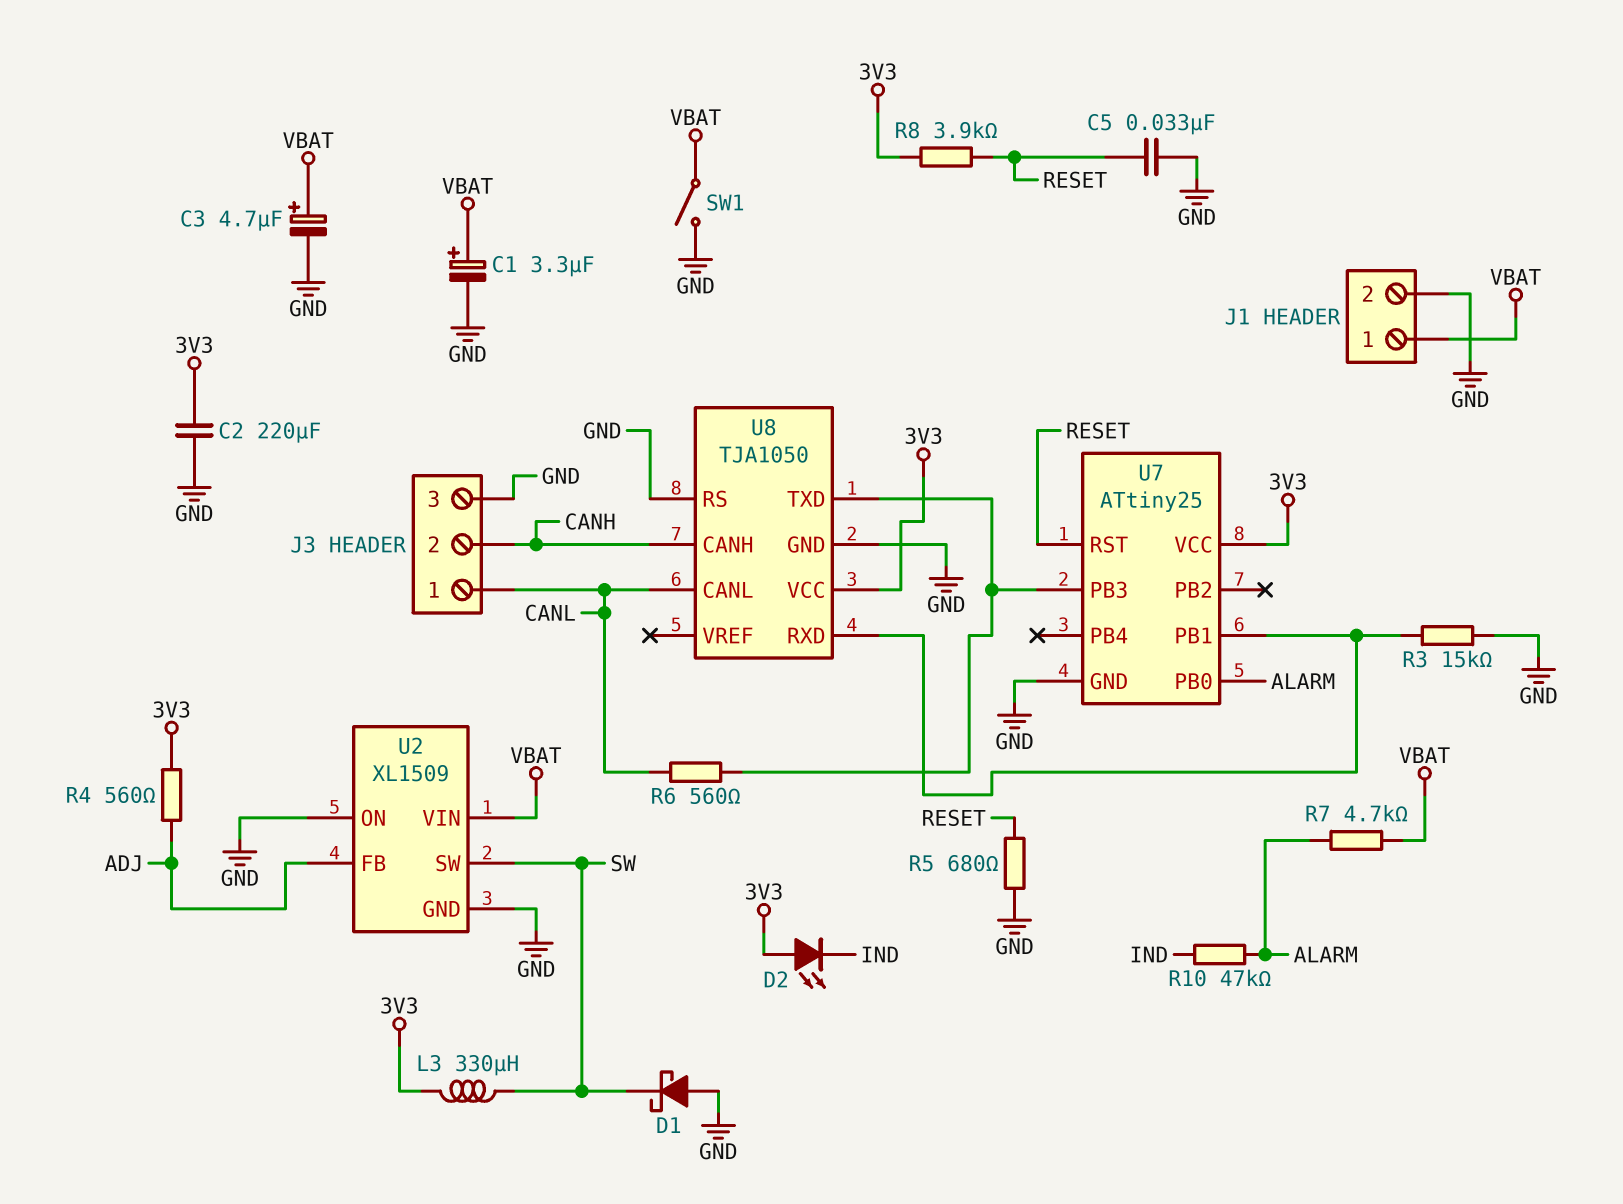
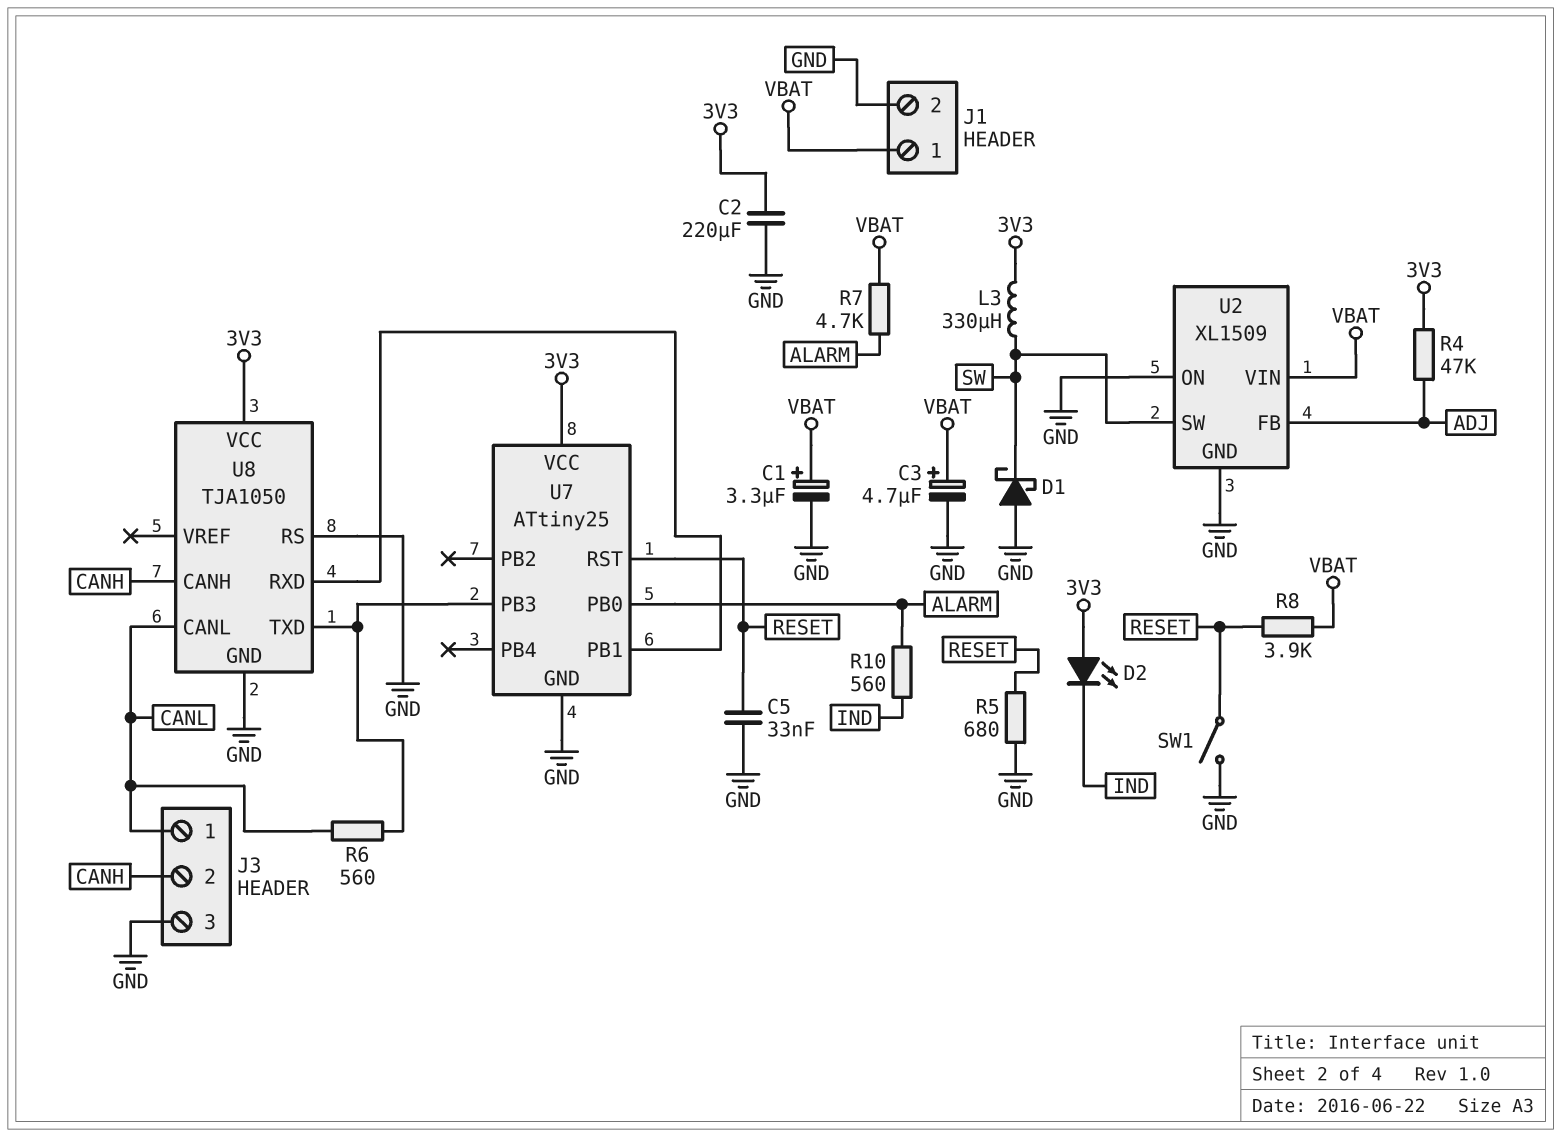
R3: 15k (GND, U7/PB1) -> none
R4: 560 (3V3, ADJ) -> 47k (3V3, ADJ)
R8: 3.9k (3V3, RESET) -> 3.9k (RESET, VBAT)
R10: 47k (ALARM, IND) -> 560 (ALARM, IND)
SW1: switch (GND, VBAT) -> switch (GND, RESET)

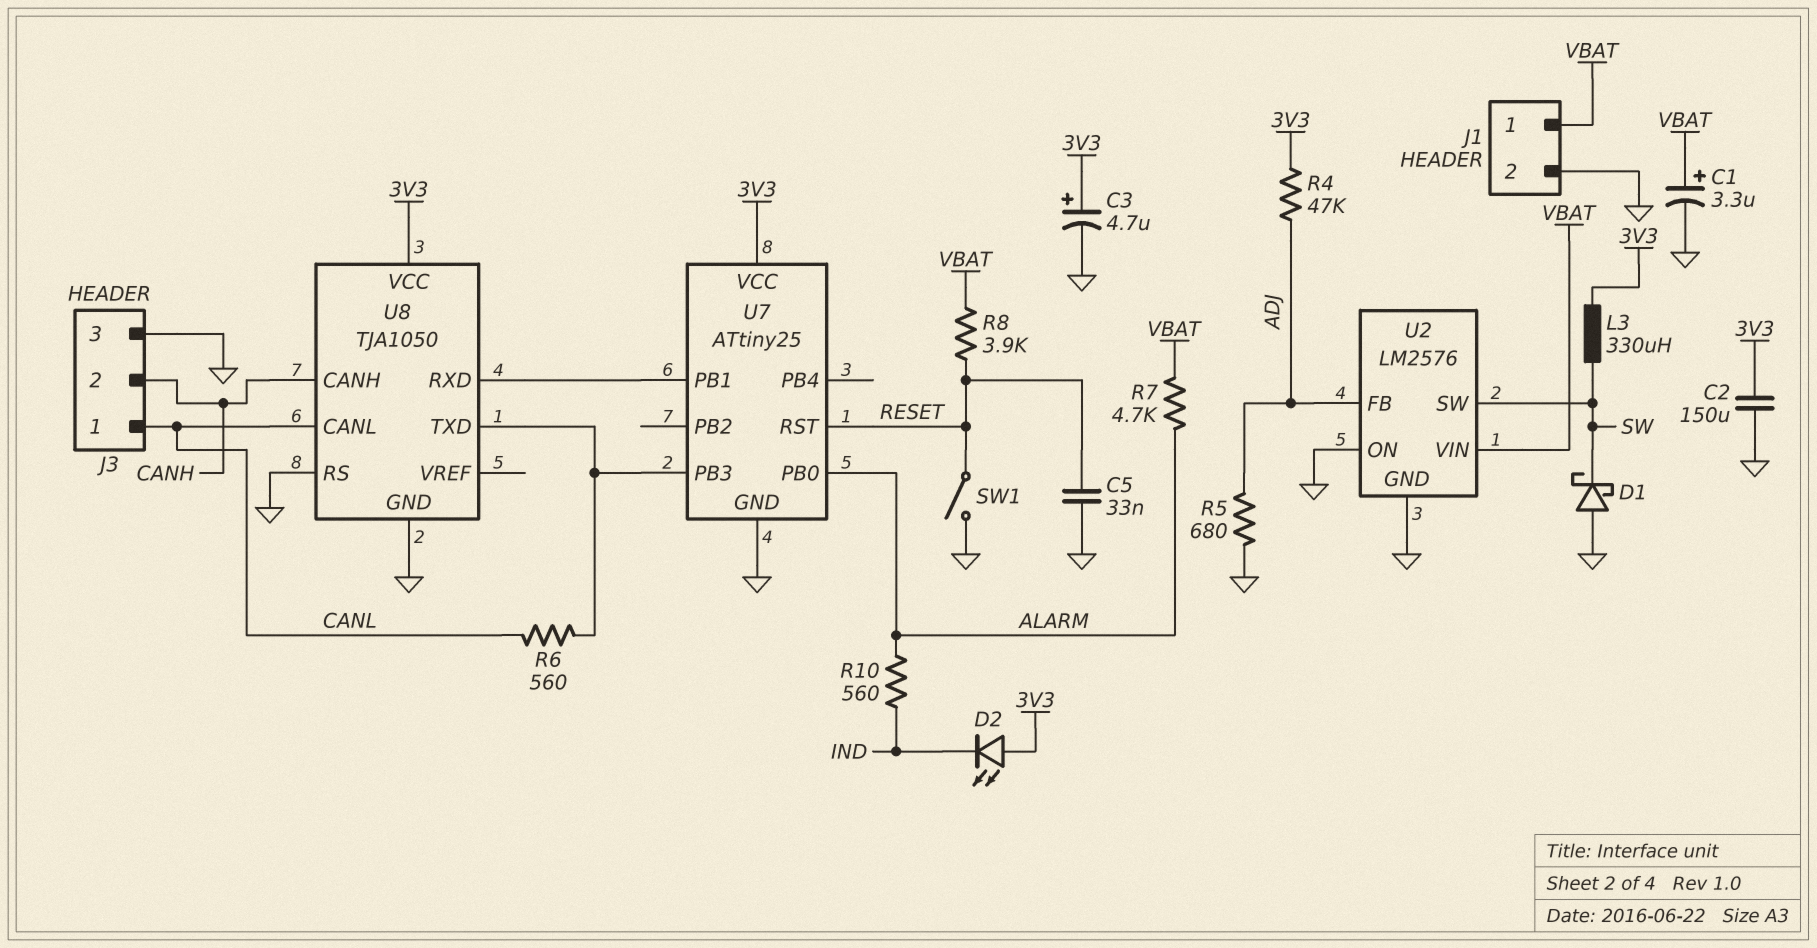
C2: 220uF (3V3, GND) -> 150uF (3V3, GND)
C3: 4.7uF (plus VBAT, minus GND) -> 4.7uF (plus 3V3, minus GND)
R5: 680 (GND, RESET) -> 680 (ADJ, GND)
U2: XL1509 -> LM2576

